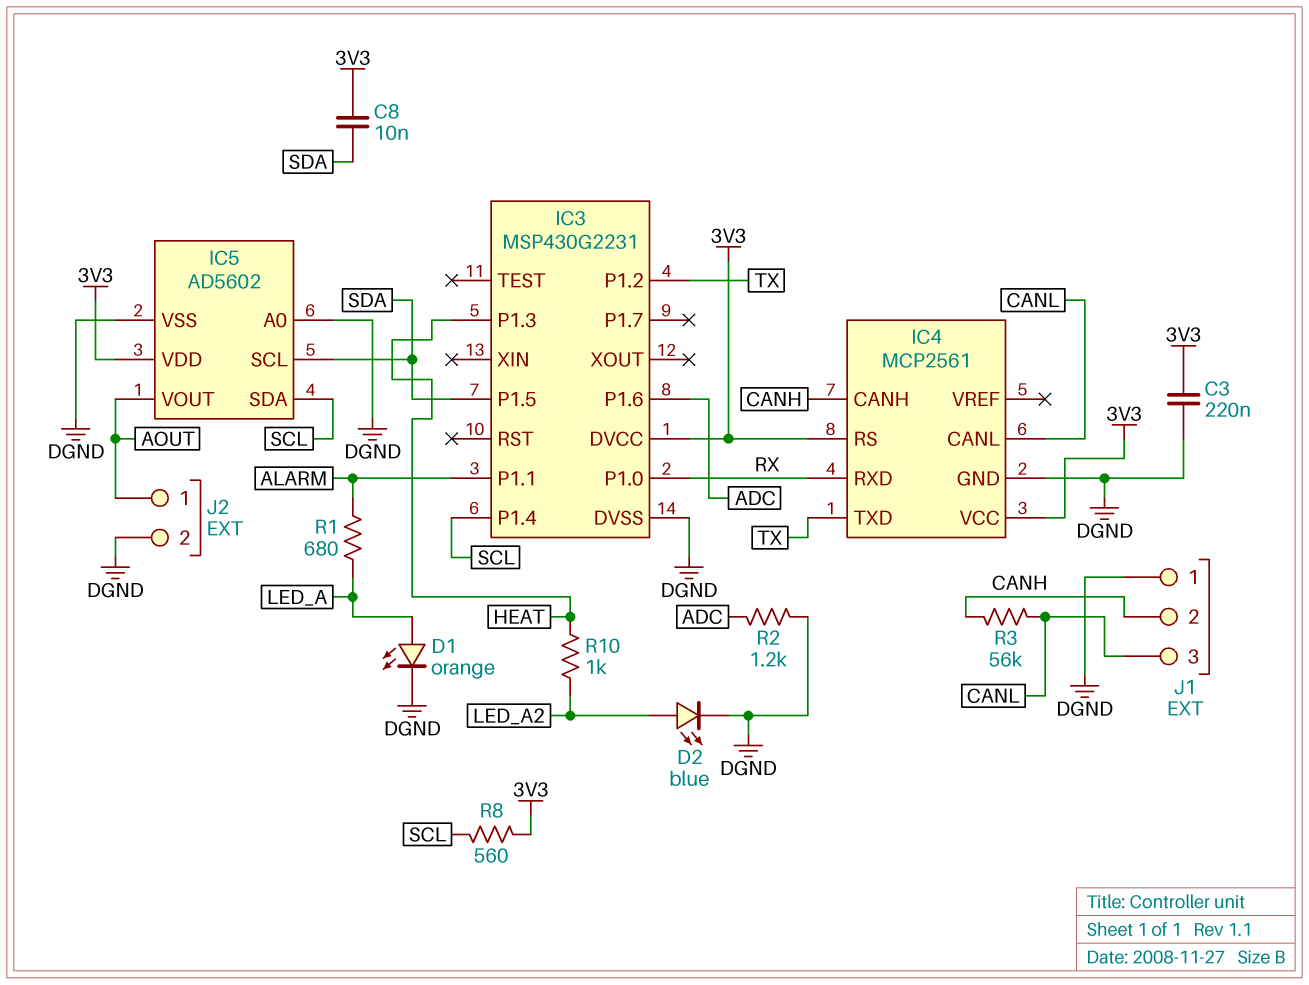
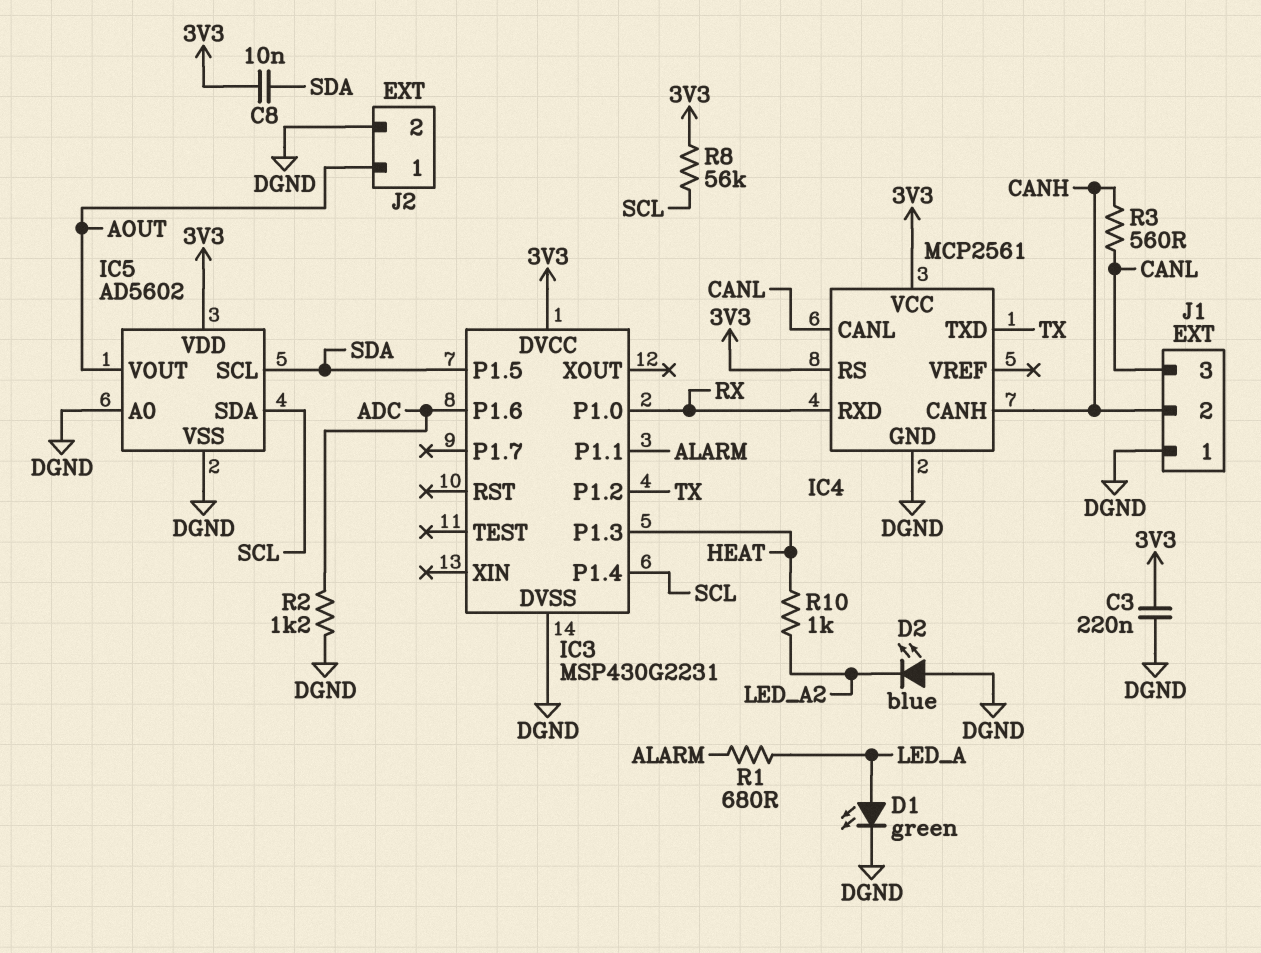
D1: LED orange (A LED_A, K DGND) -> LED green (A LED_A, K DGND)
D2: LED blue (A LED_A2, K DGND) -> LED blue (A DGND, K LED_A2)
R3: 56k (CANH, CANL) -> 560 (CANH, CANL)
R8: 560 (3V3, SCL) -> 56k (3V3, SCL)

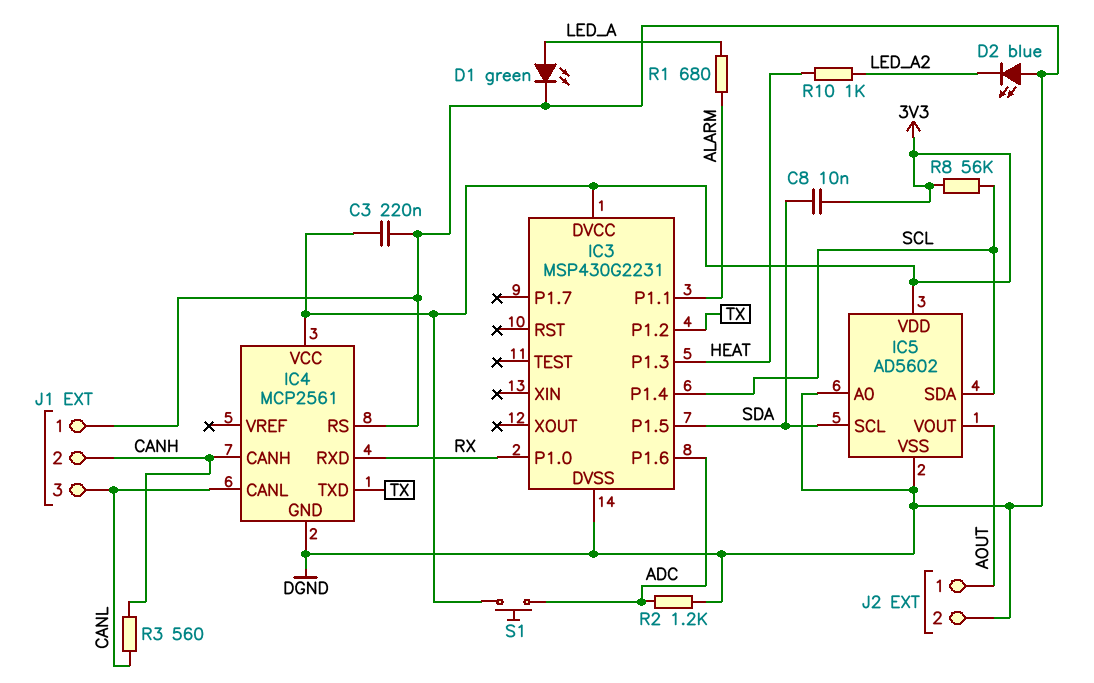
IC4 pin RS: 3V3 -> DGND
S1: none -> button (3V3, ADC)

